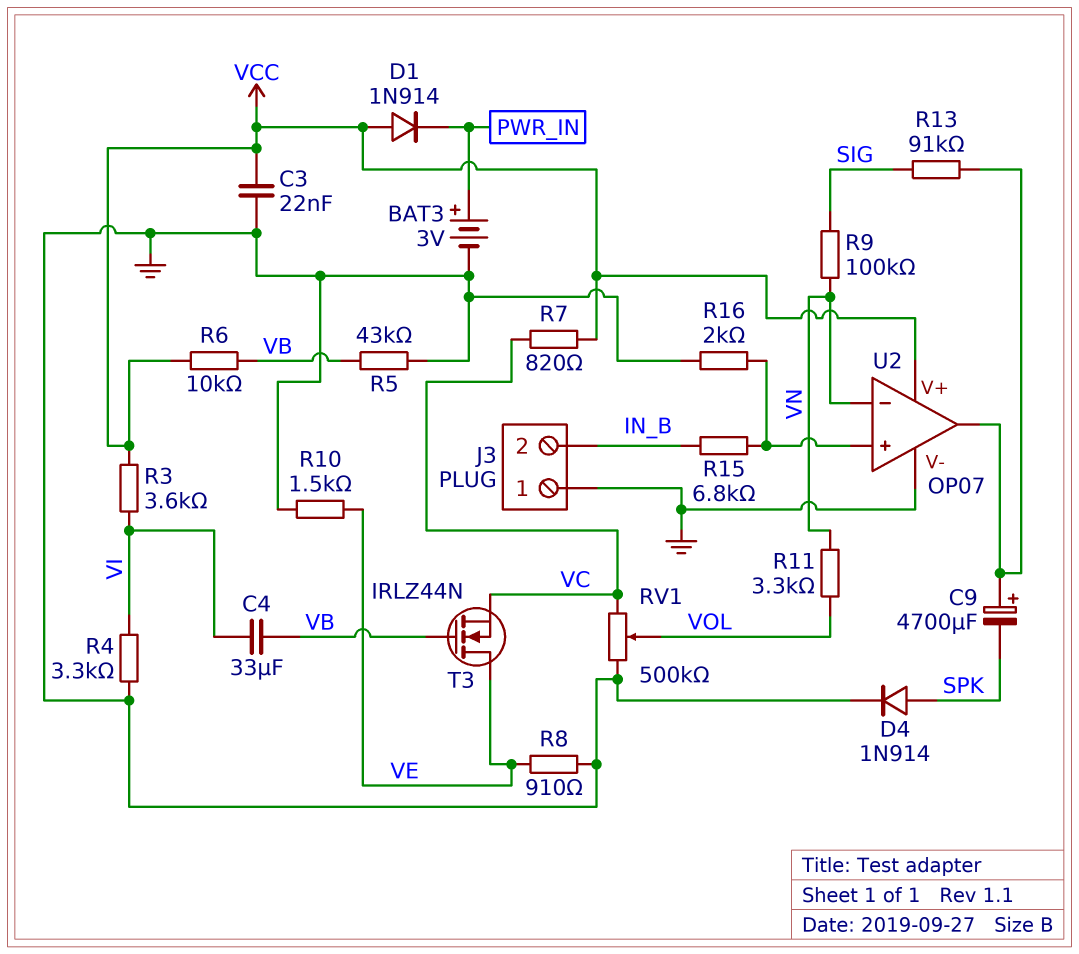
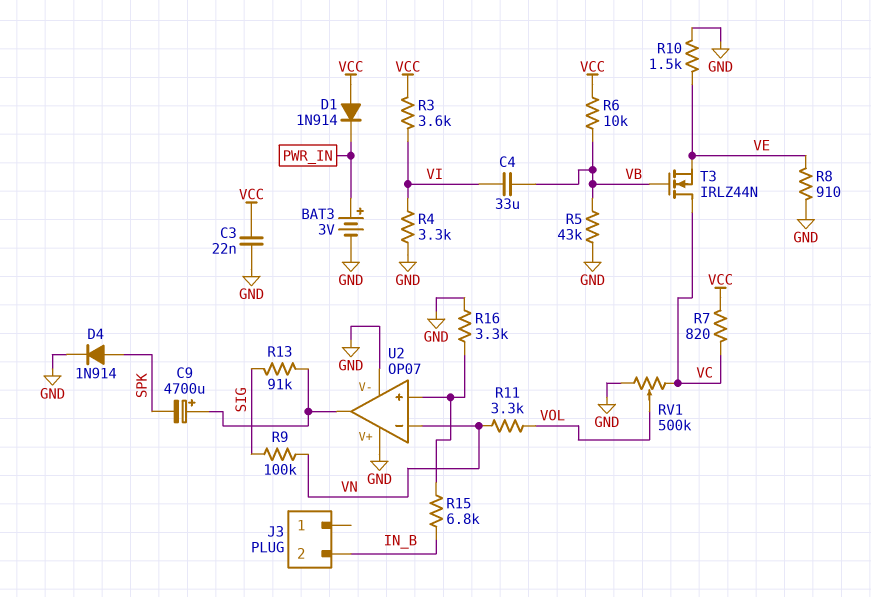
J3 pin 1: GND -> none
R16: 2k (GND, U2/in+) -> 3.3k (GND, U2/in+)
T3: NMOS IRLZ44N (G VB, D VE, S VC) -> NMOS IRLZ44N (G VB, D VC, S VE)
U2 pin V+: VCC -> GND

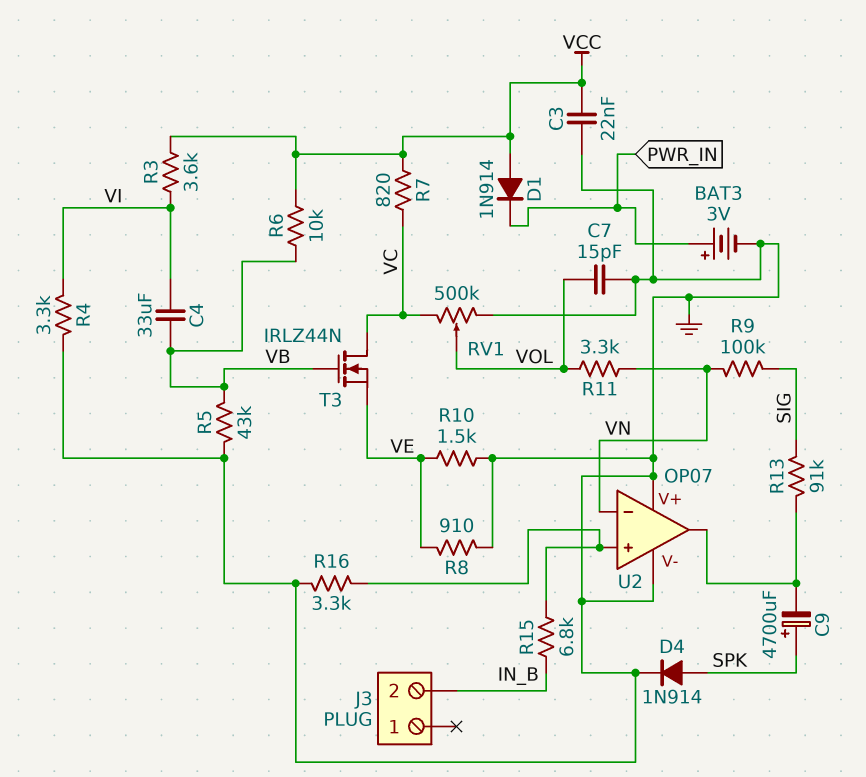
C7: none -> 15pF (GND, VOL)
C9: 4700uF (plus U2/out, minus SPK) -> 4700uF (plus SPK, minus U2/out)

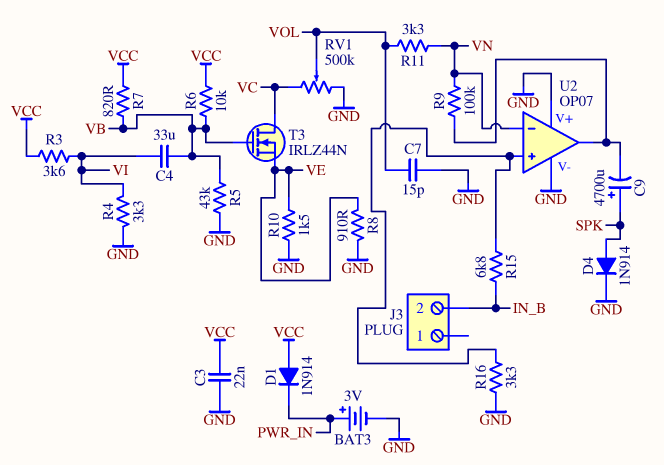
R7: 820 (VC, VCC) -> 820 (VB, VCC)
R9: 100k (SIG, VN) -> 100k (U2/out, VN)
R13: 91k (SIG, U2/out) -> none

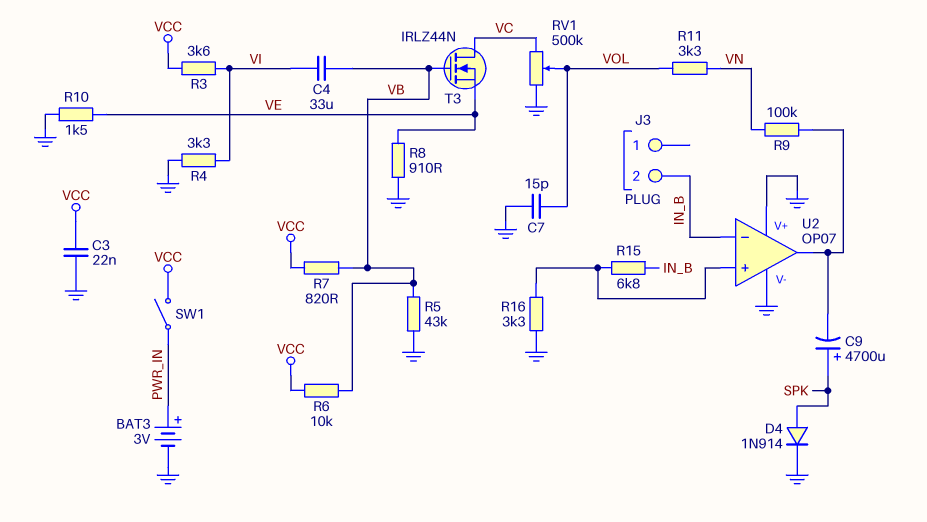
D1: diode 1N914 (A VCC, K PWR_IN) -> none
SW1: none -> switch (PWR_IN, VCC)
U2 pin in-: VN -> IN_B

